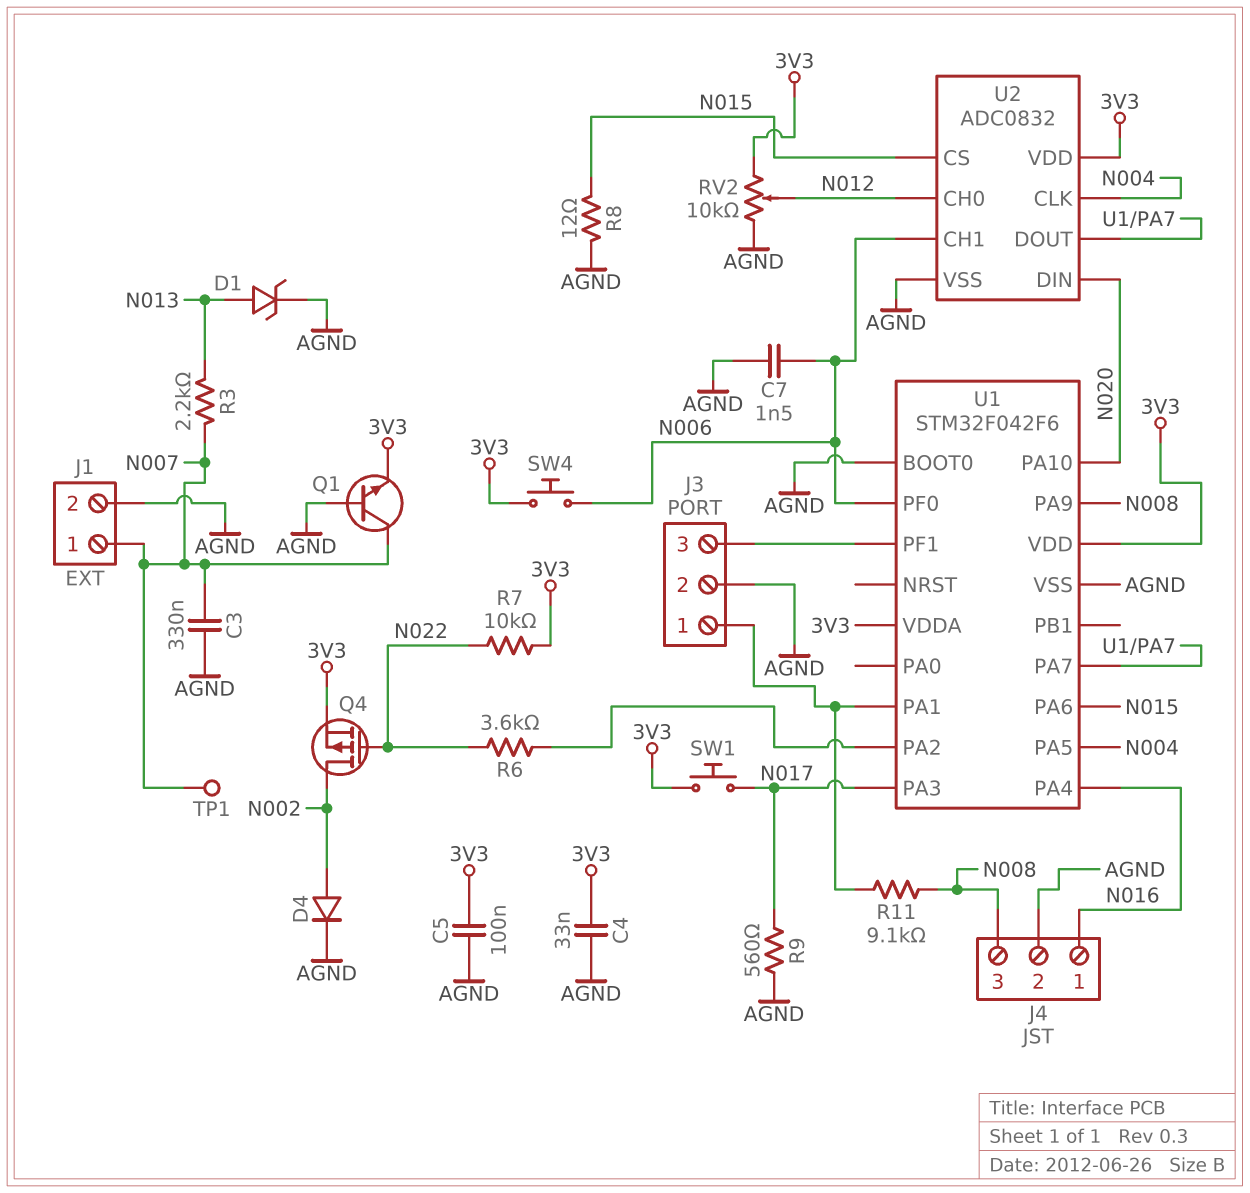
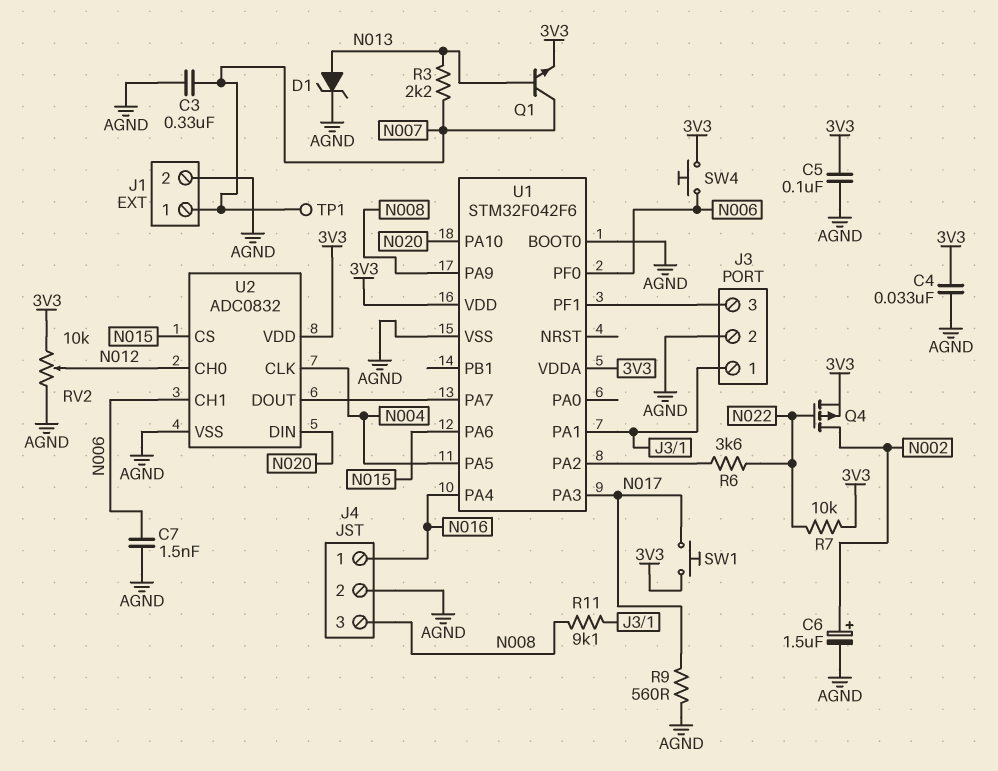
C6: none -> 1.5uF (plus N002, minus AGND)
D4: diode (A N002, K AGND) -> none
Q1: NPN (B AGND, C N007, E 3V3) -> NPN (B N013, C N007, E 3V3)
R8: 12 (AGND, N015) -> none

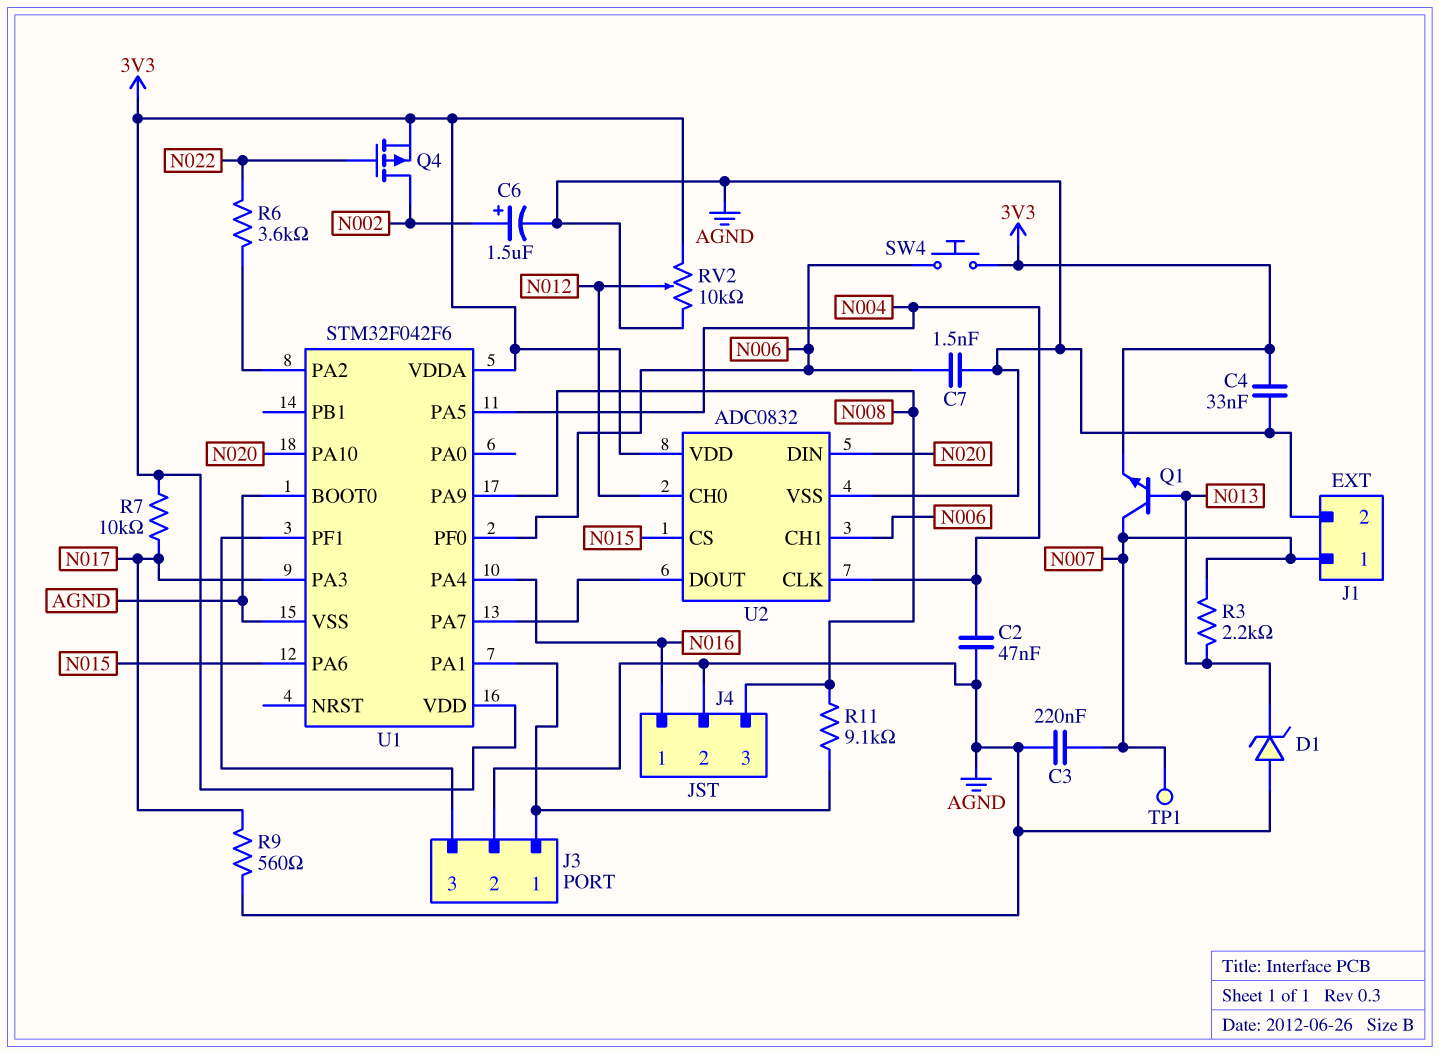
C2: none -> 47nF (AGND, N004)
C3: 330nF (AGND, N007) -> 220nF (AGND, N007)
C5: 100nF (3V3, AGND) -> none
D1: zener (A N013, K AGND) -> zener (A AGND, K N013)
R7: 10k (3V3, N022) -> 10k (3V3, N017)
SW1: button (3V3, N017) -> none

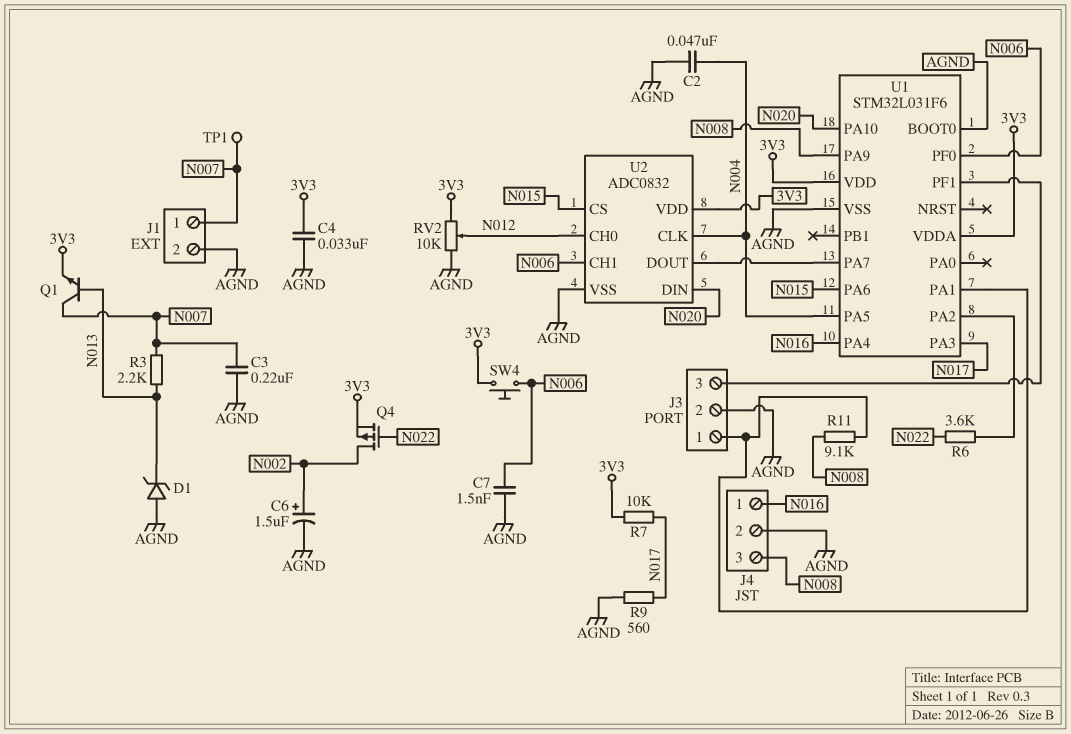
U1: STM32F042F6 -> STM32L031F6

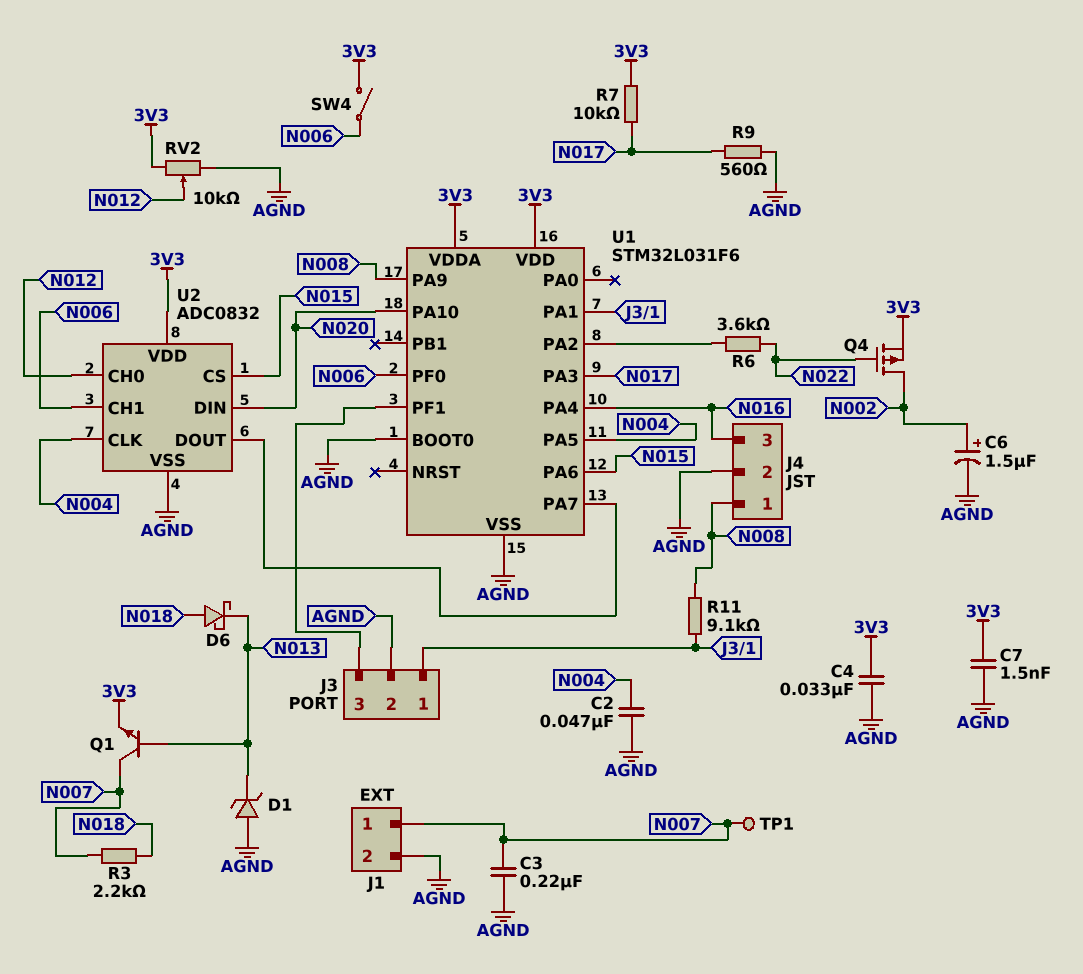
C7: 1.5nF (AGND, N006) -> 1.5nF (3V3, AGND)
D6: none -> schottky (A N018, K N013)
J4 pin 1: N016 -> N008
J4 pin 3: N008 -> N016
R3: 2.2k (N007, N013) -> 2.2k (N007, N018)
SW4: button (3V3, N006) -> switch (3V3, N006)

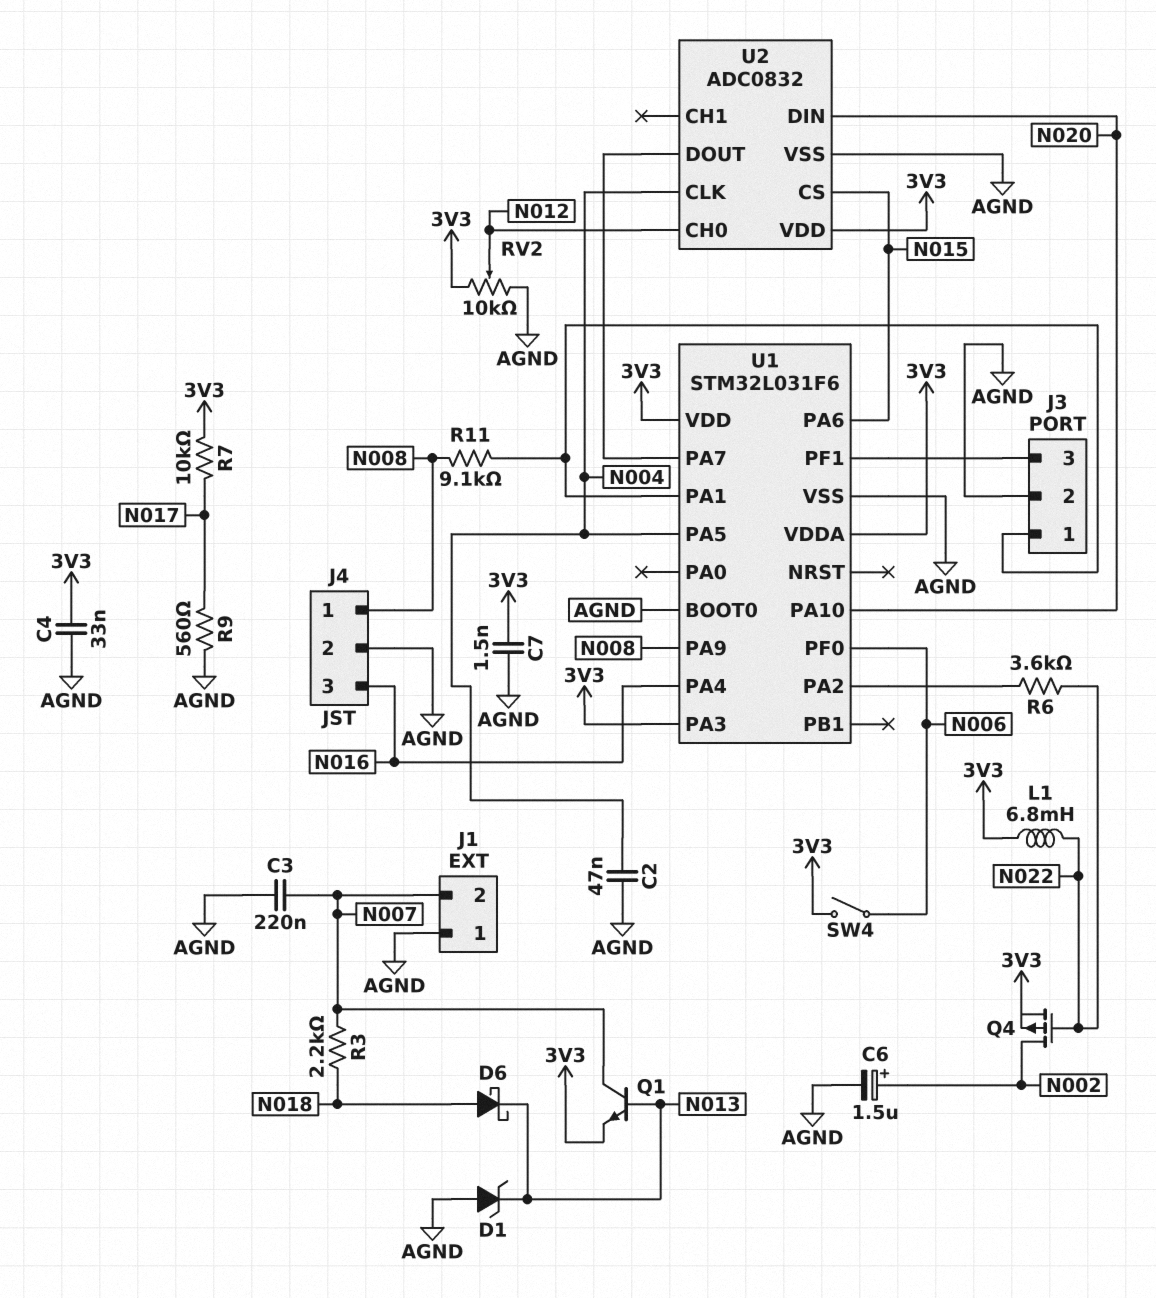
J1 pin 1: N007 -> AGND
J1 pin 2: AGND -> N007
L1: none -> 6.8mH (3V3, N022)
TP1: test point (N007) -> none
U1 pin PA3: N017 -> 3V3
U2 pin CH1: N006 -> none

